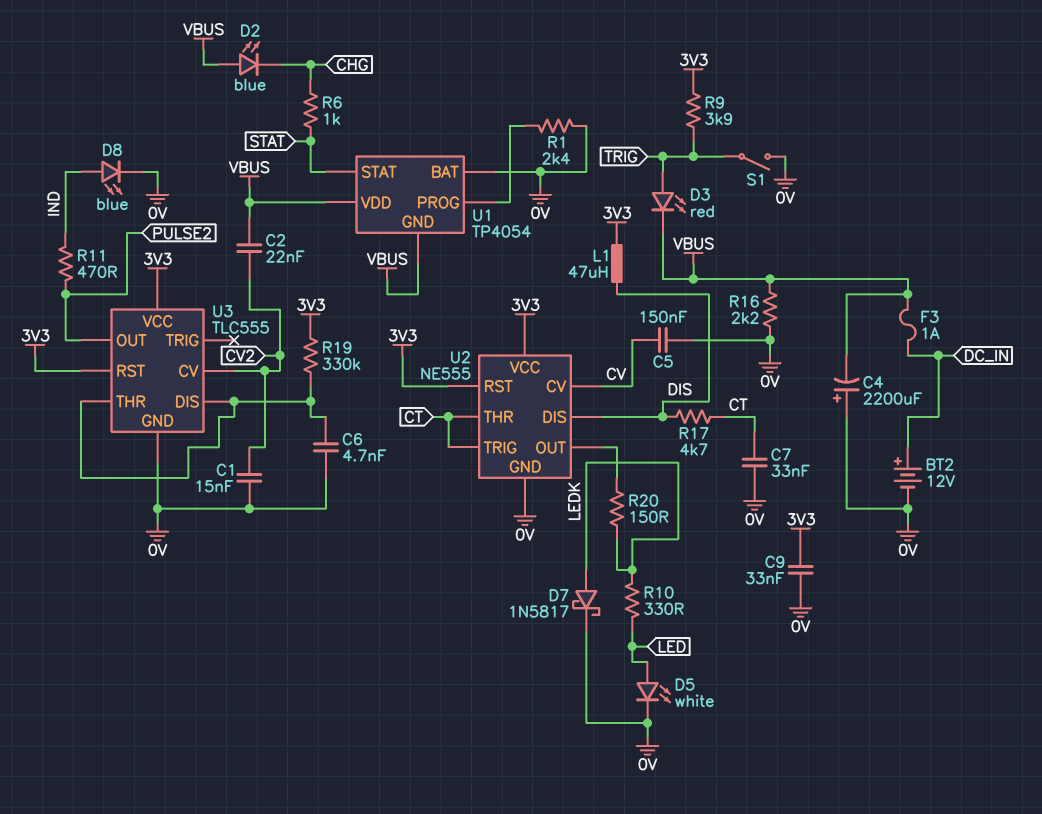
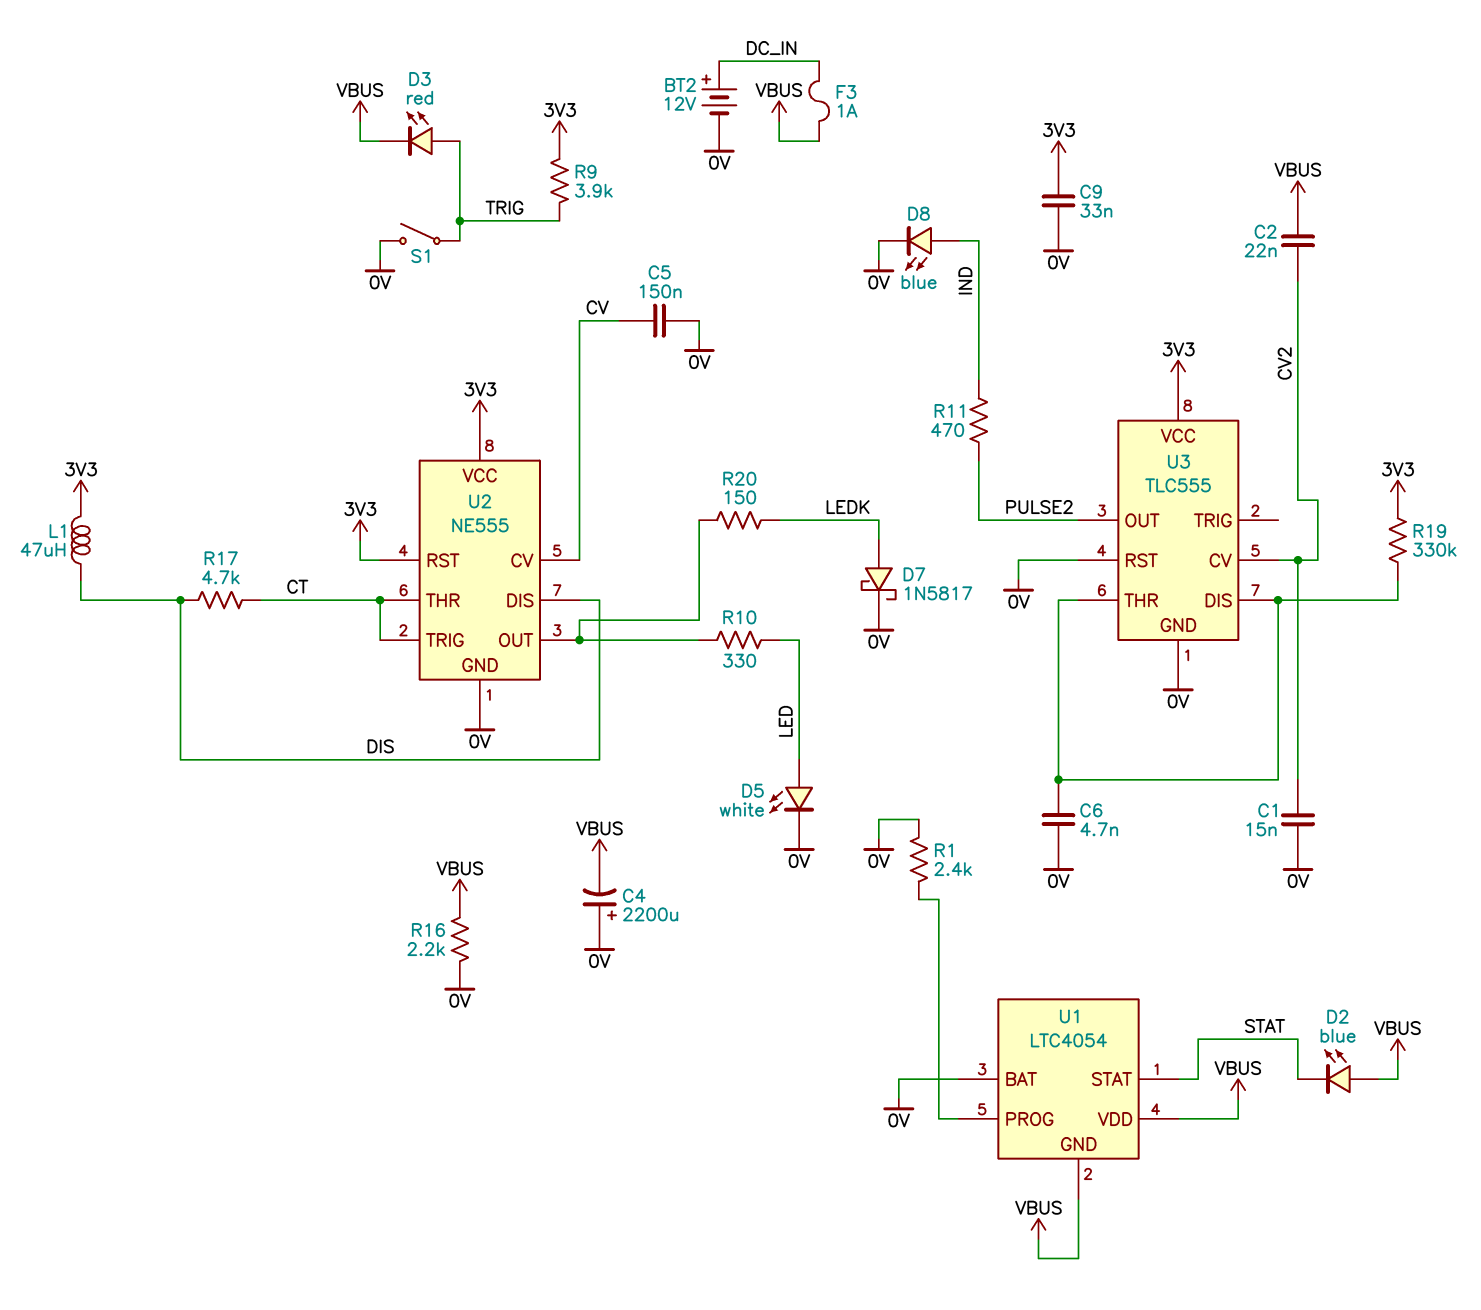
C7: 33nF (0V, CT) -> none
D2: LED blue (A VBUS, K CHG) -> LED blue (A VBUS, K STAT)
R6: 1k (CHG, STAT) -> none
R10: 330 (LED, LEDK) -> 330 (LED, U2/OUT)
U1: TP4054 -> LTC4054
U3 pin RST: 3V3 -> 0V

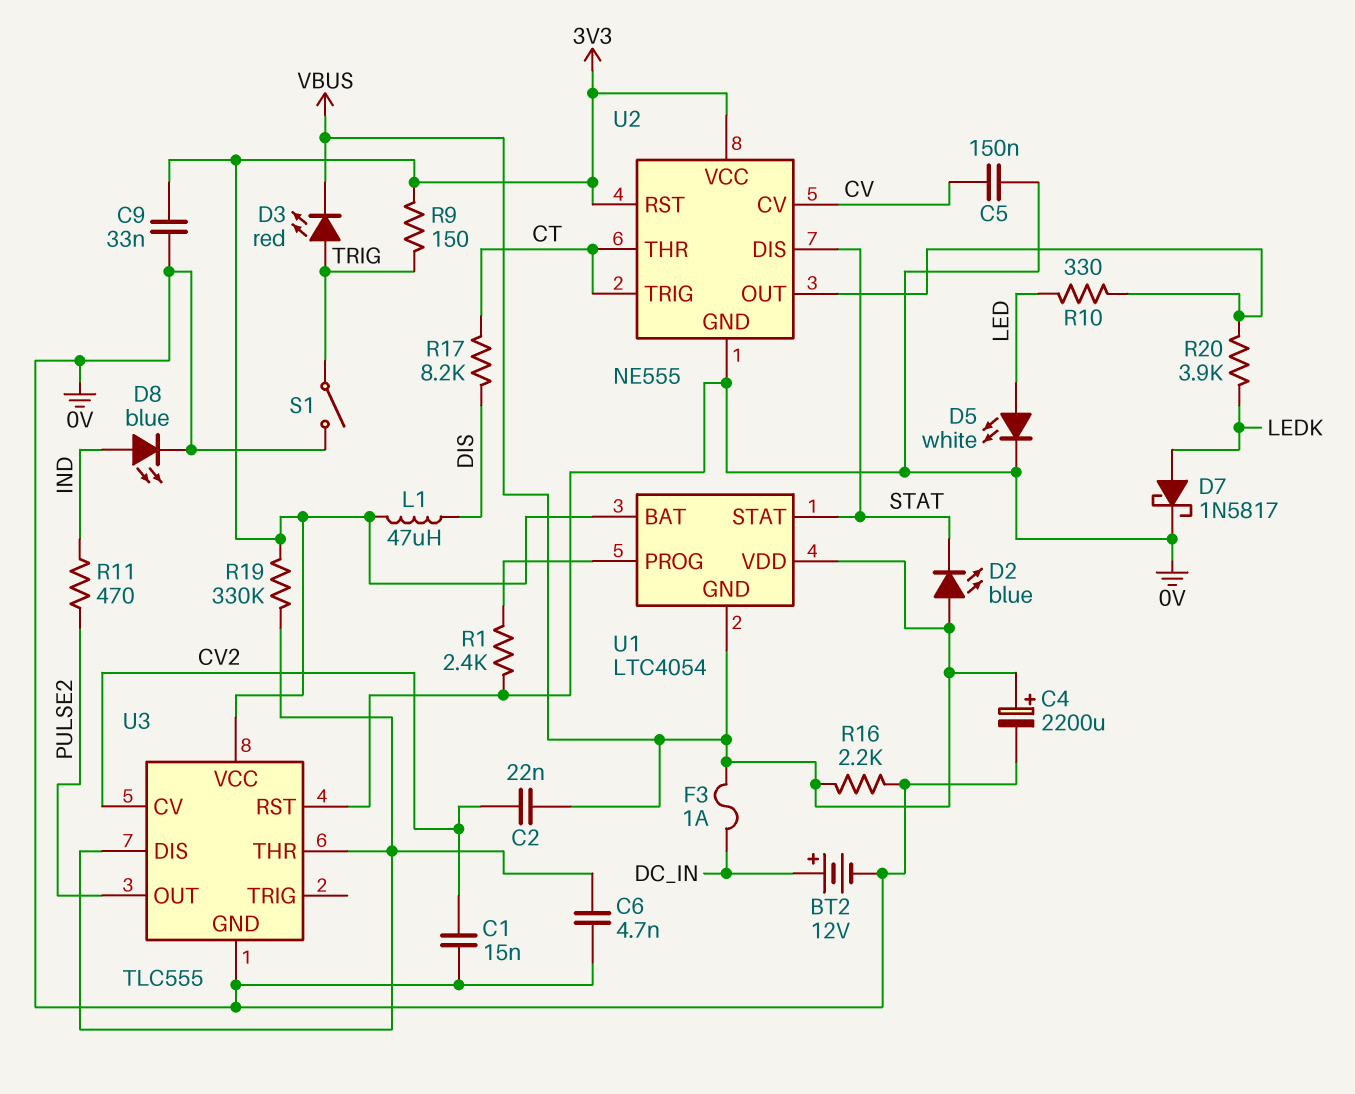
C4: 2200uF (plus 0V, minus VBUS) -> 2200uF (plus VBUS, minus 0V)
R9: 3.9k (3V3, TRIG) -> 150 (3V3, TRIG)
R17: 4.7k (CT, DIS) -> 8.2k (CT, DIS)
R20: 150 (LEDK, U2/OUT) -> 3.9k (LEDK, U2/OUT)
U1 pin BAT: 0V -> 3V3
U2 pin DIS: DIS -> STAT

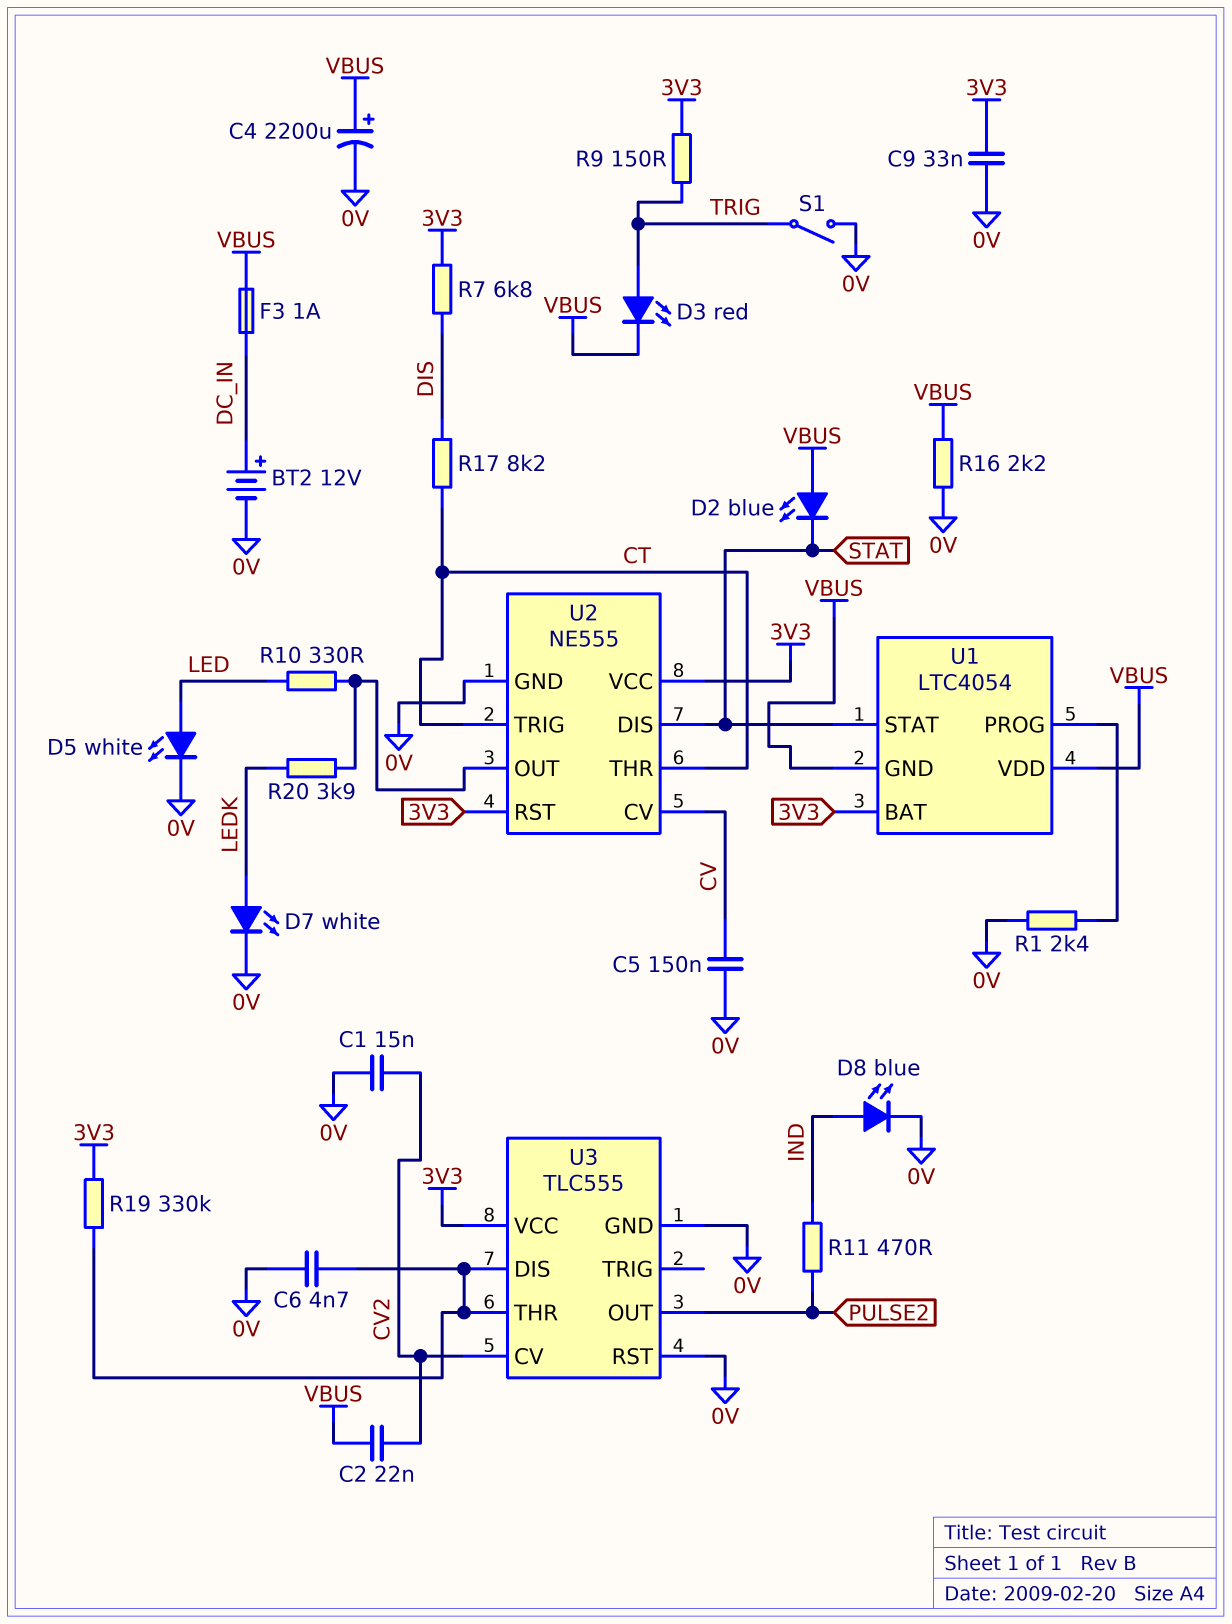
D7: schottky 1N5817 (A LEDK, K 0V) -> LED white (A LEDK, K 0V)
L1: 47uH (3V3, DIS) -> none
R7: none -> 6.8k (3V3, DIS)

